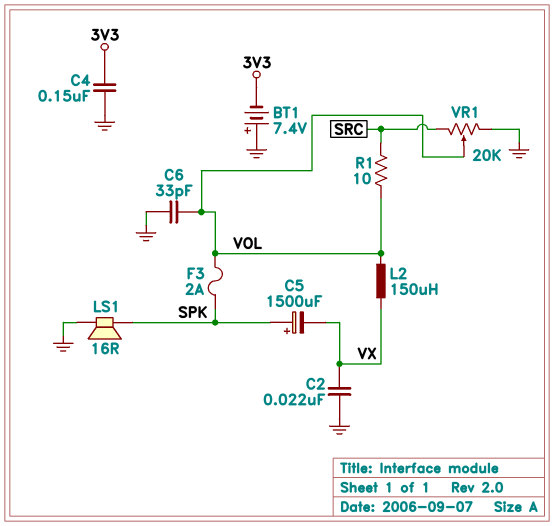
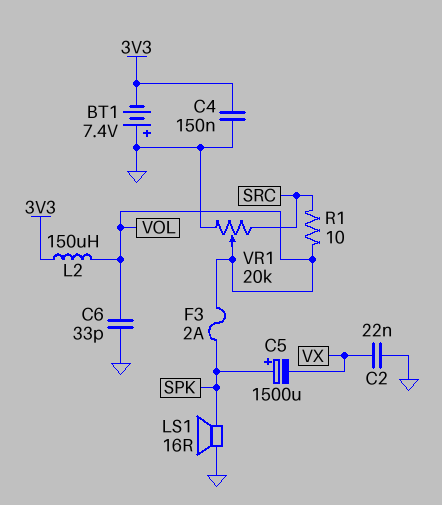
L2: 150uH (VOL, VX) -> 150uH (3V3, VOL)

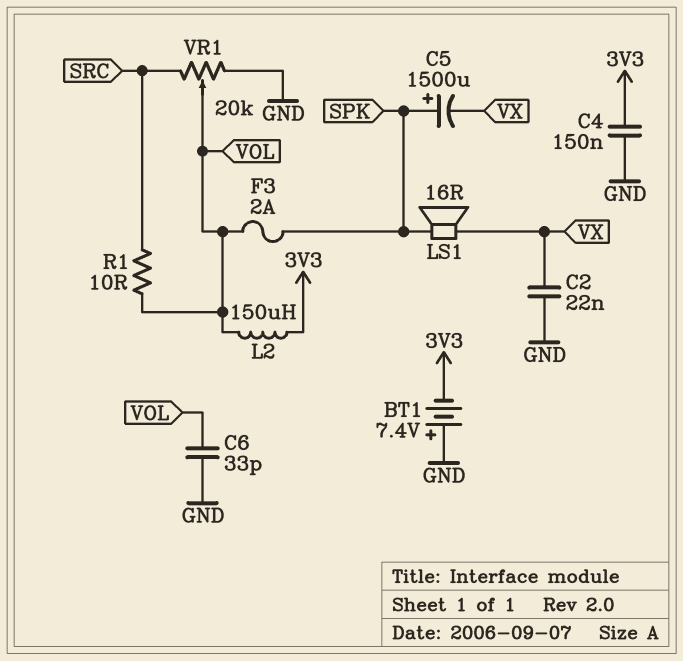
LS1: speaker 16R (GND, SPK) -> speaker 16R (SPK, VX)

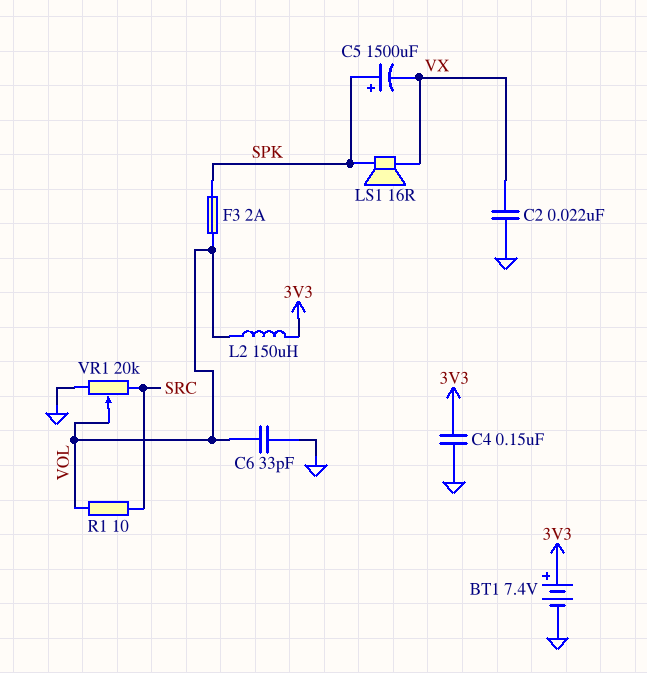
BT1: 7.4V (plus GND, minus 3V3) -> 7.4V (plus 3V3, minus GND)

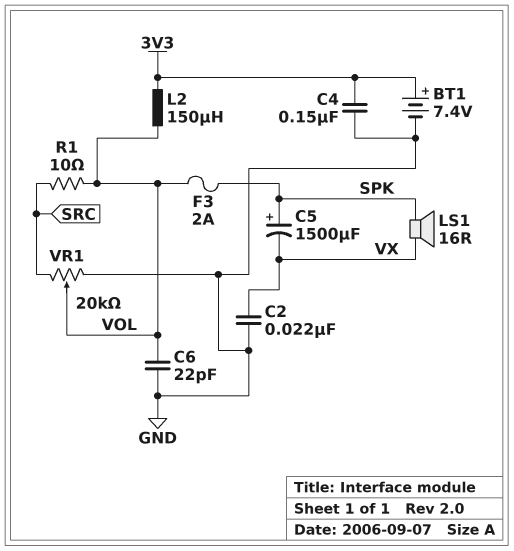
C6: 33pF (GND, VOL) -> 22pF (GND, VOL)

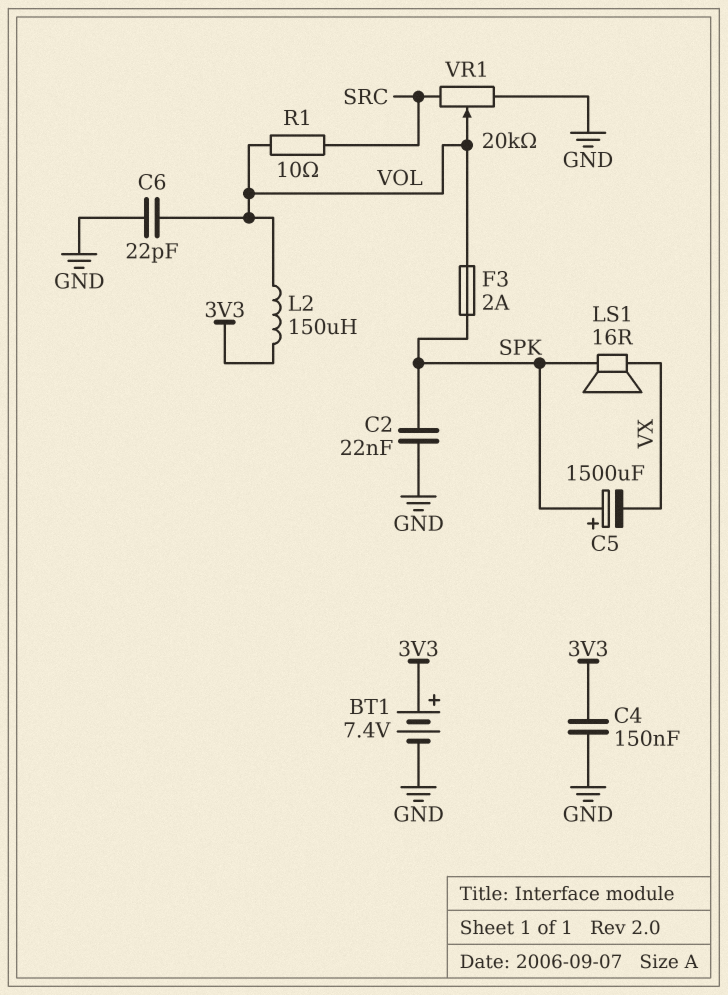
C2: 22nF (GND, VX) -> 22nF (GND, SPK)

